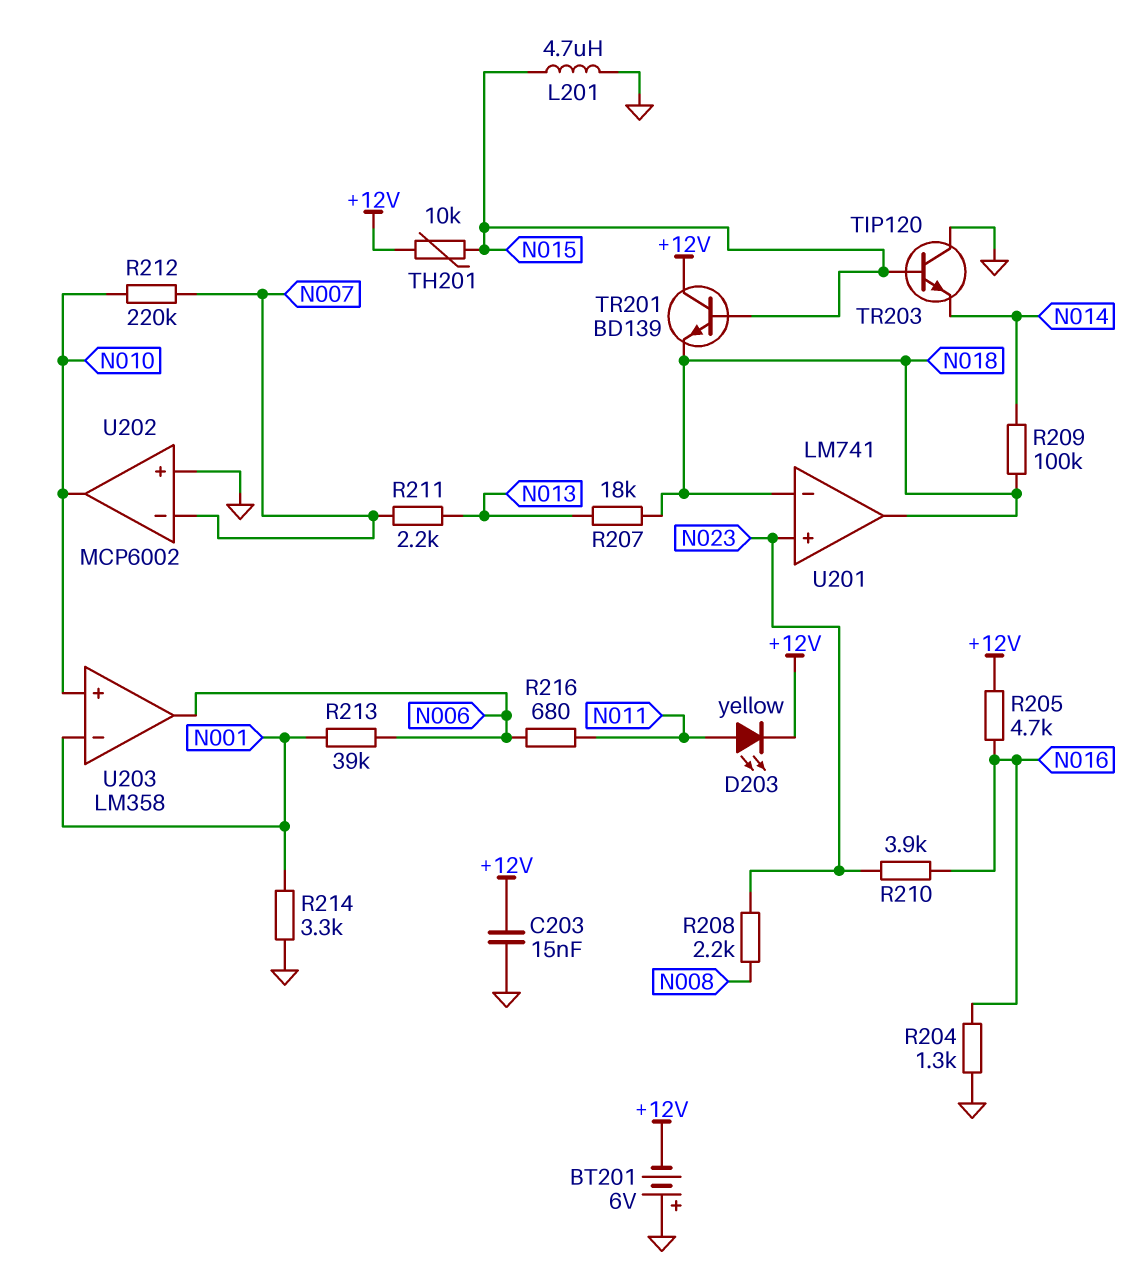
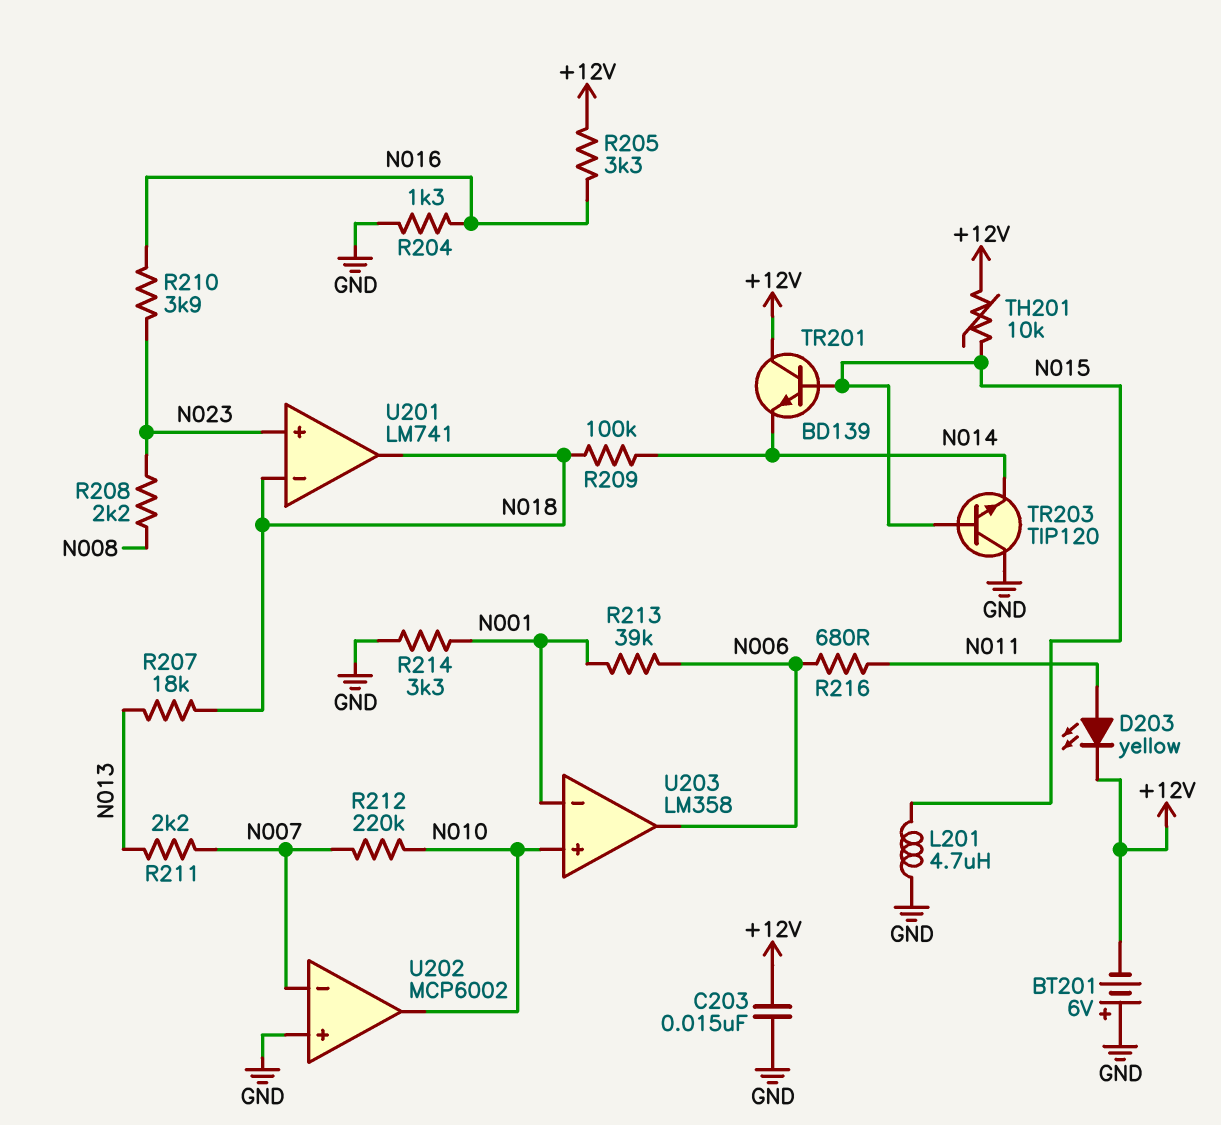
R205: 4.7k (+12V, N016) -> 3.3k (+12V, N016)
TR201: NPN BD139 (B N015, C +12V, E N018) -> NPN BD139 (B N015, C +12V, E N014)

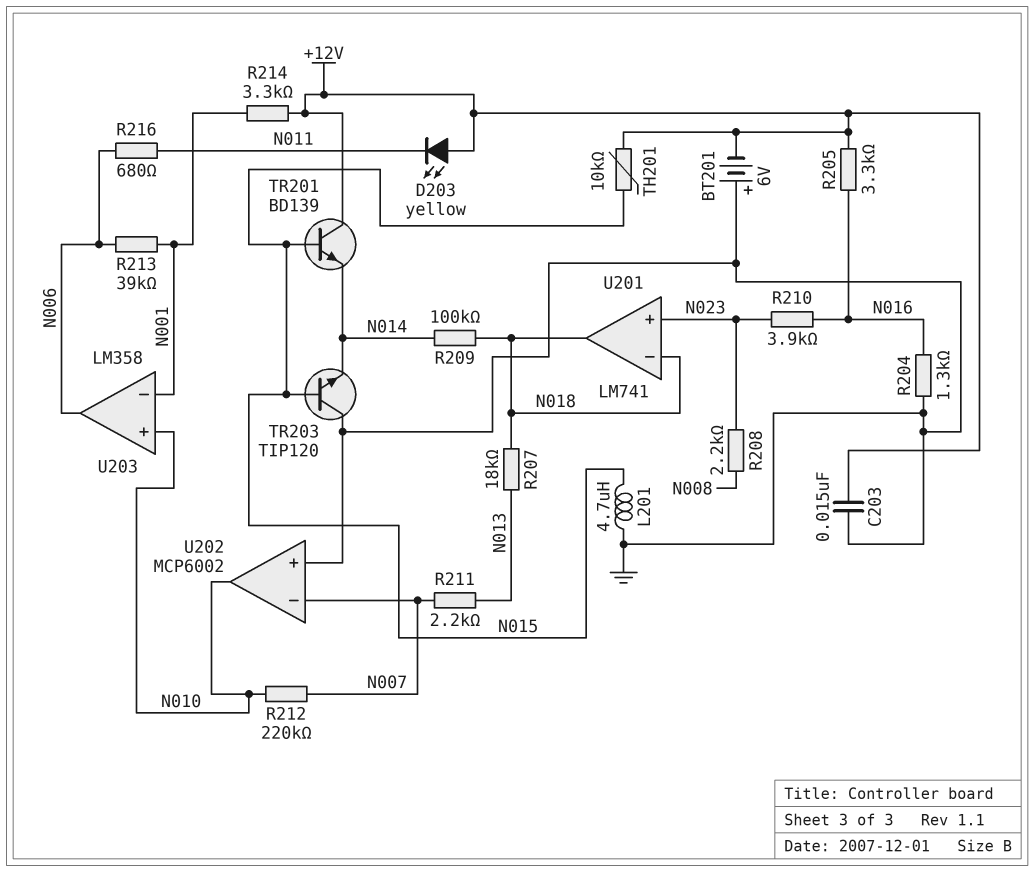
D203: LED yellow (A N011, K +12V) -> LED yellow (A +12V, K N011)
R214: 3.3k (GND, N001) -> 3.3k (+12V, N001)

